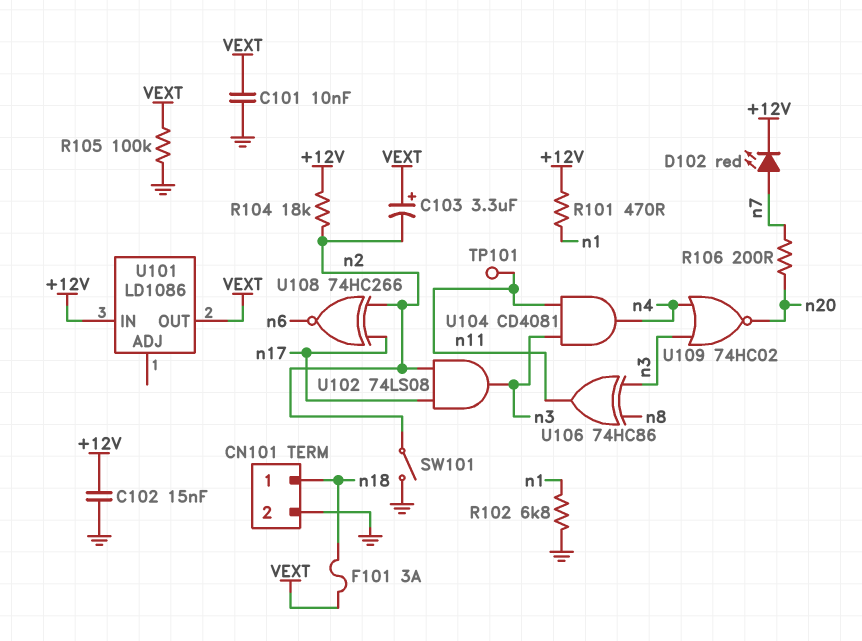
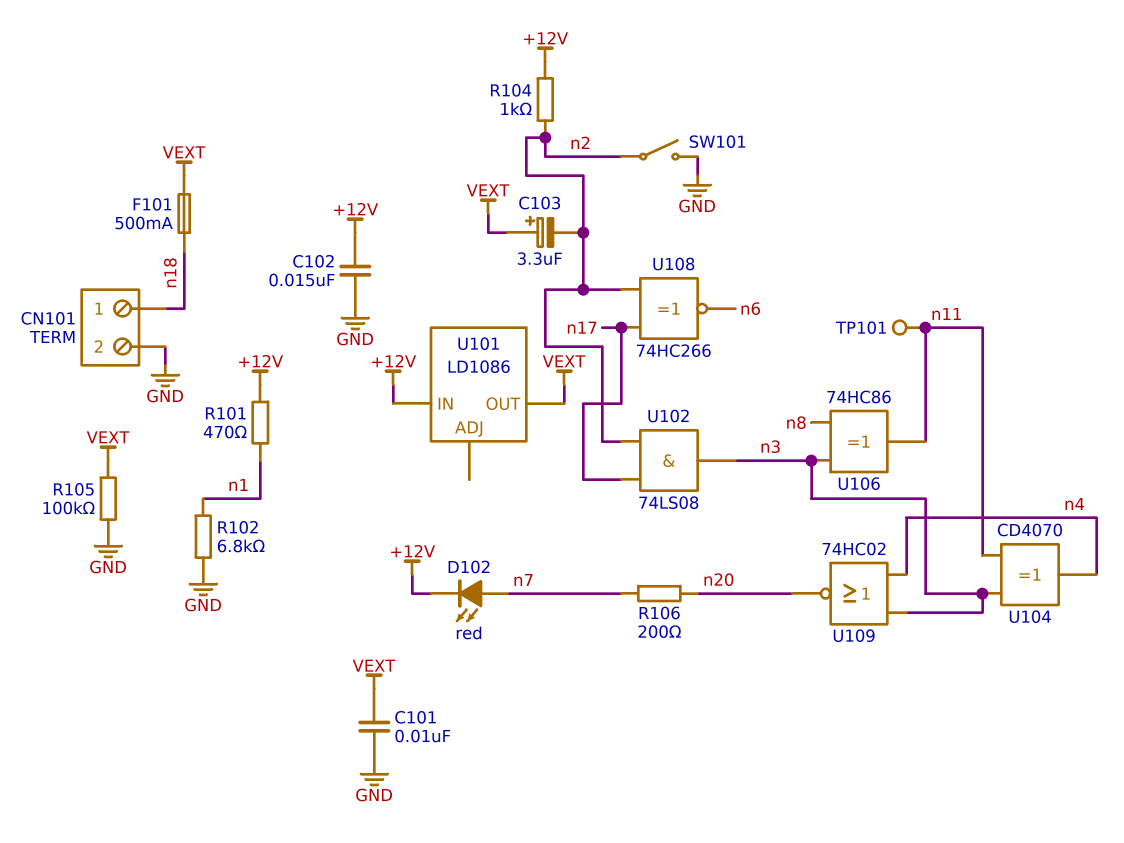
F101: 3A (VEXT, n18) -> 500mA (VEXT, n18)
R104: 18k (+12V, n2) -> 1k (+12V, n2)
U104: AND CD4081 (in n3, in n11, out n4) -> XOR CD4070 (in n3, in n11, out n4)

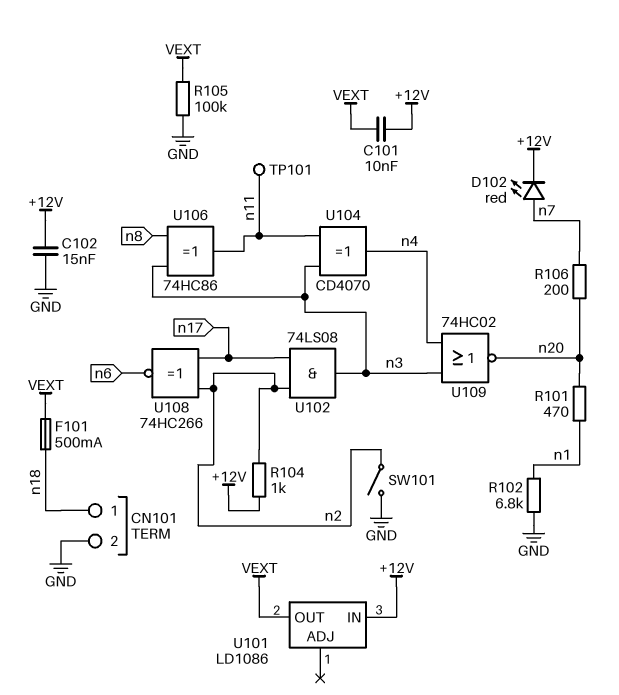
C101: 10nF (GND, VEXT) -> 10nF (+12V, VEXT)
C103: 3.3uF (plus VEXT, minus n2) -> none
R101: 470 (+12V, n1) -> 470 (n1, n20)

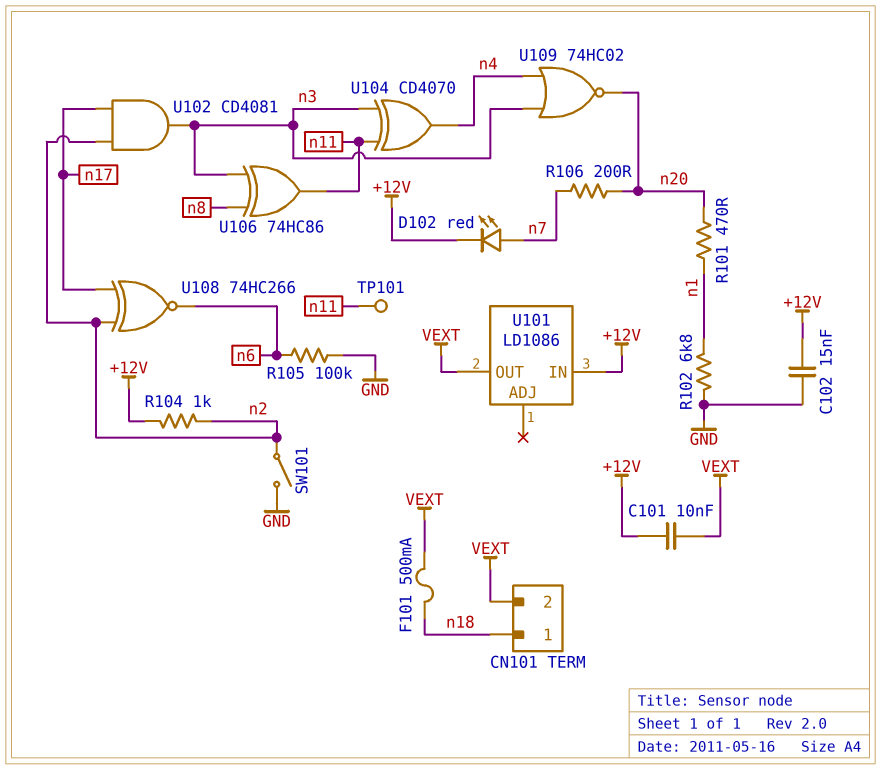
CN101 pin 2: GND -> VEXT
R105: 100k (GND, VEXT) -> 100k (GND, n6)
U102: AND 74LS08 (in n2, in n17, out n3) -> AND CD4081 (in n2, in n17, out n3)

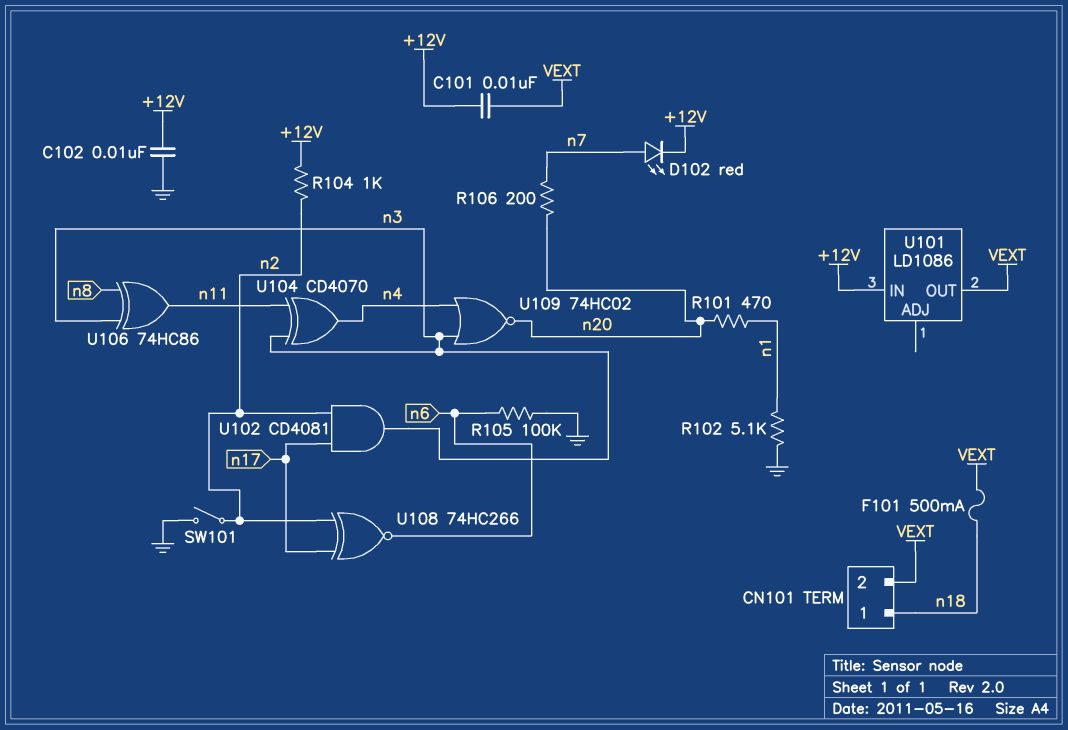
C102: 15nF (+12V, GND) -> 10nF (+12V, GND)
R102: 6.8k (GND, n1) -> 5.1k (GND, n1)
TP101: test point (n11) -> none

